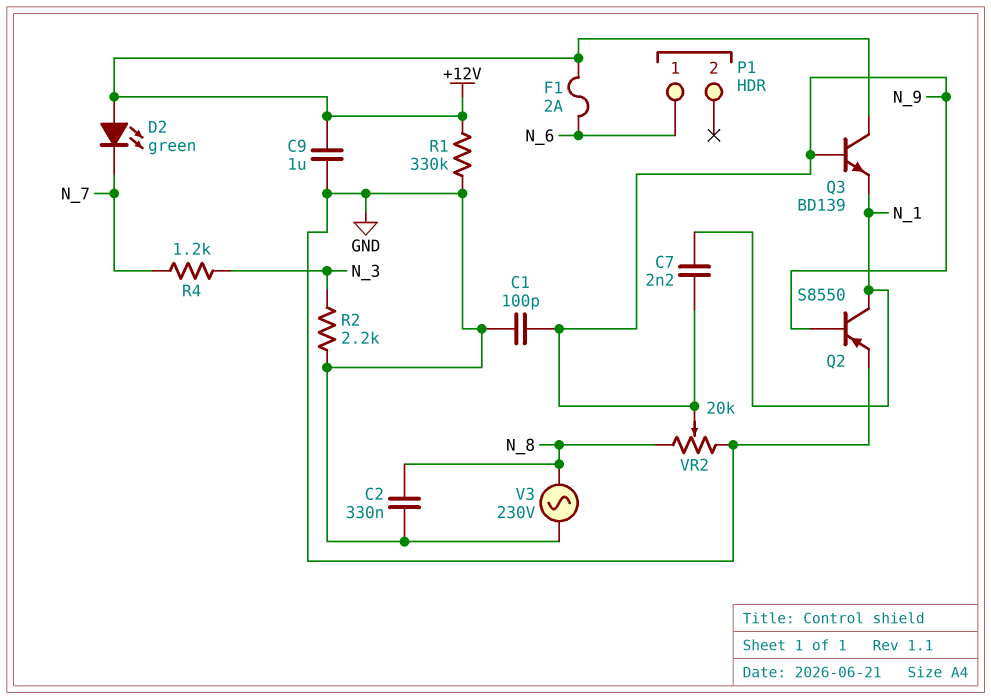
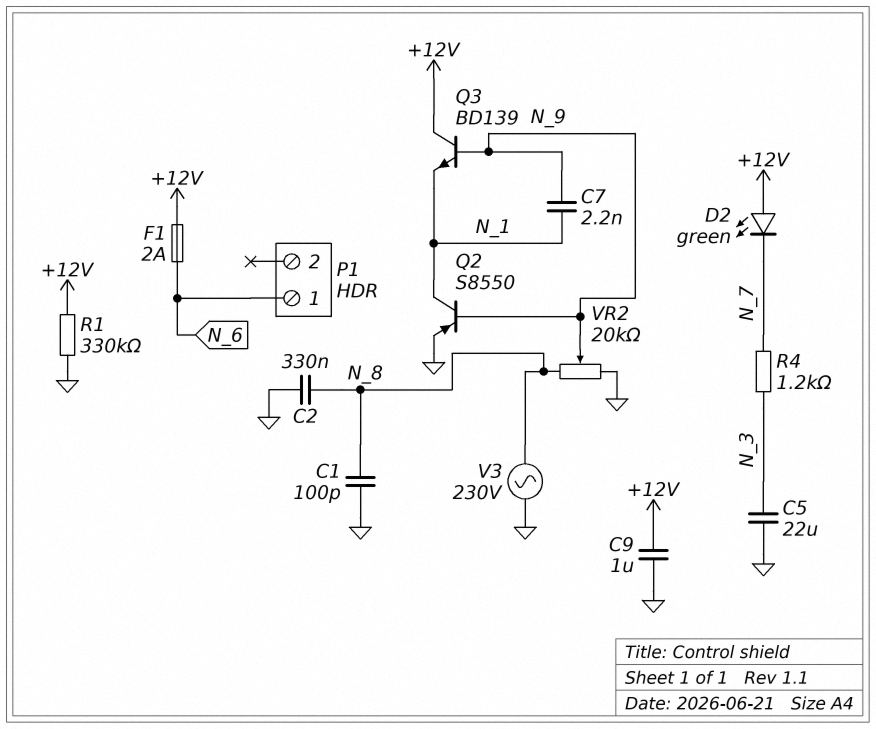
C1: 100pF (GND, N_9) -> 100pF (GND, N_8)
C5: none -> 22uF (GND, N_3)
R2: 2.2k (GND, N_3) -> none

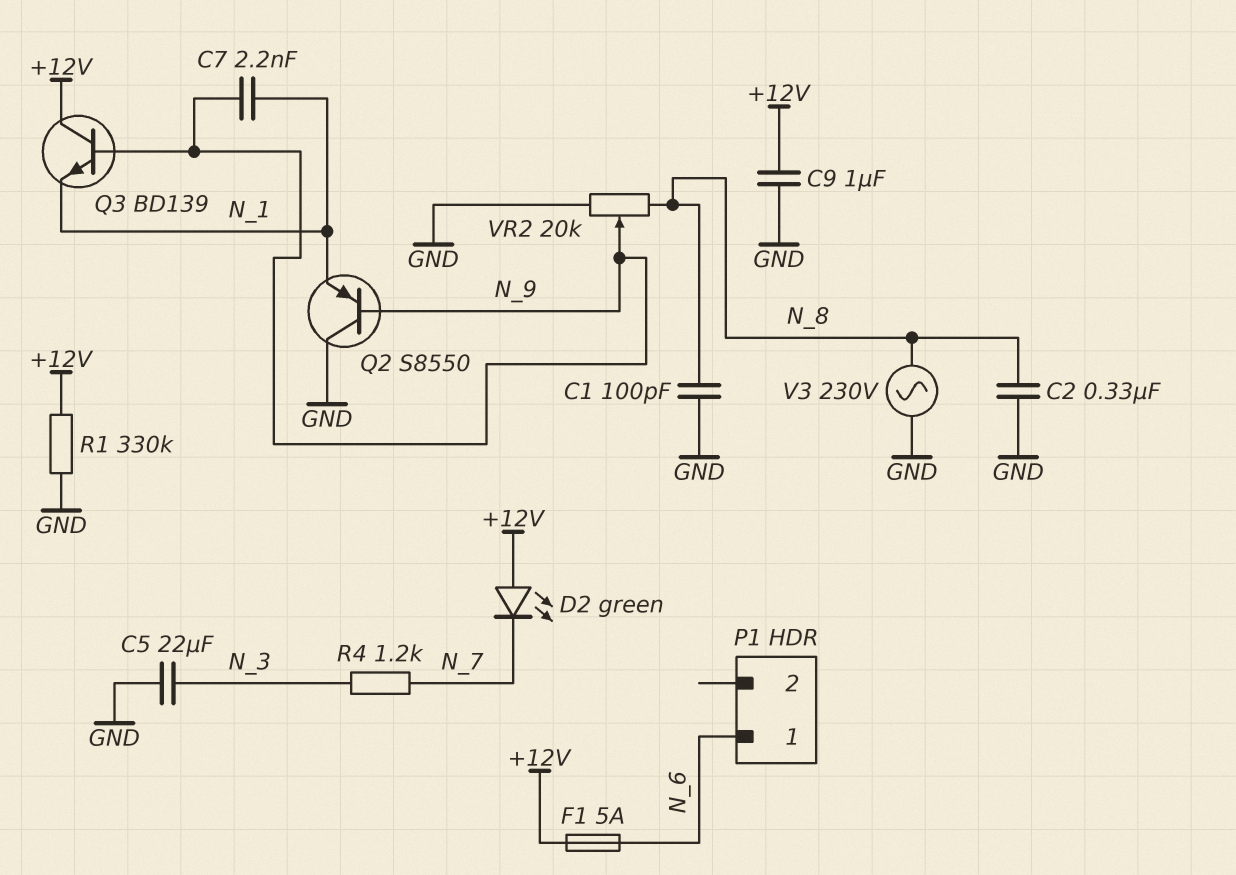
F1: 2A (+12V, N_6) -> 5A (+12V, N_6)
Q2: PNP S8550 (B N_9, C N_1, E GND) -> PNP S8550 (B N_9, C GND, E N_1)

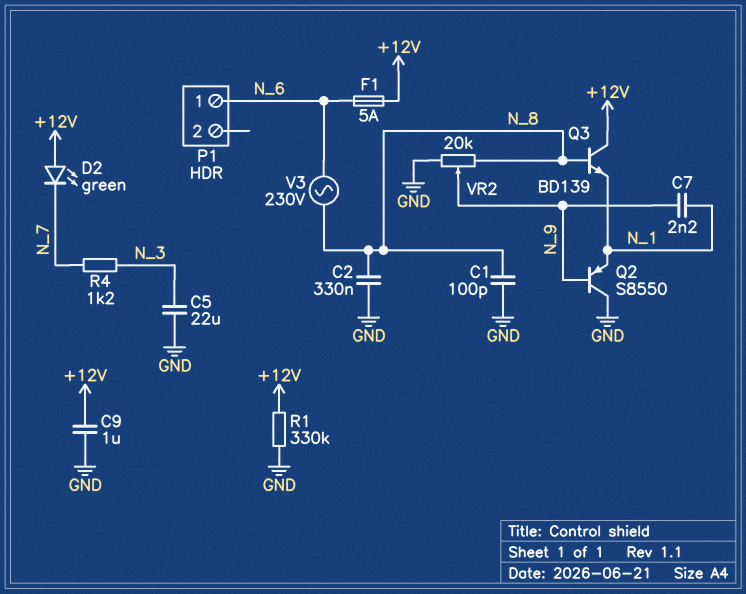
Q3: NPN BD139 (B N_9, C +12V, E N_1) -> NPN BD139 (B N_8, C +12V, E N_1)
V3: AC 230V (GND, N_8) -> AC 230V (N_6, N_8)

